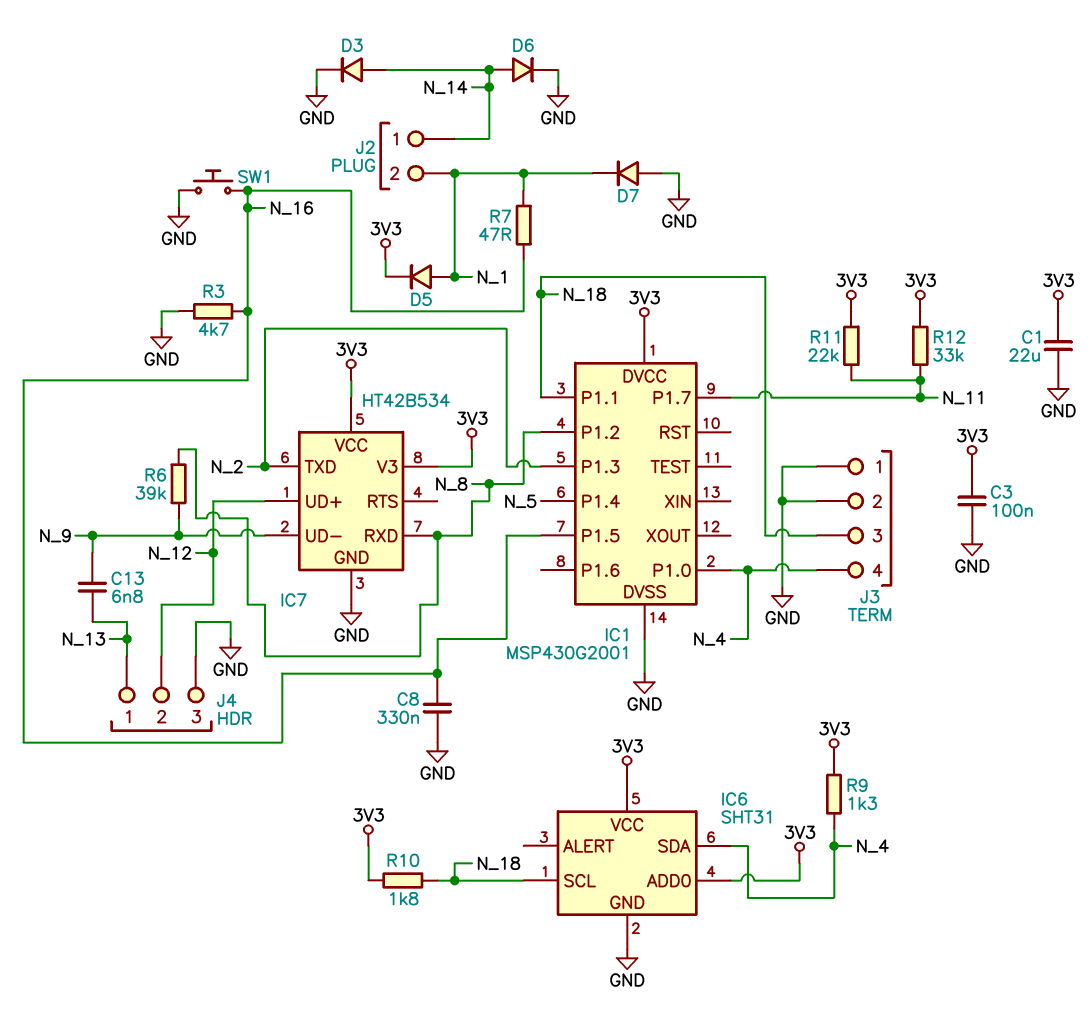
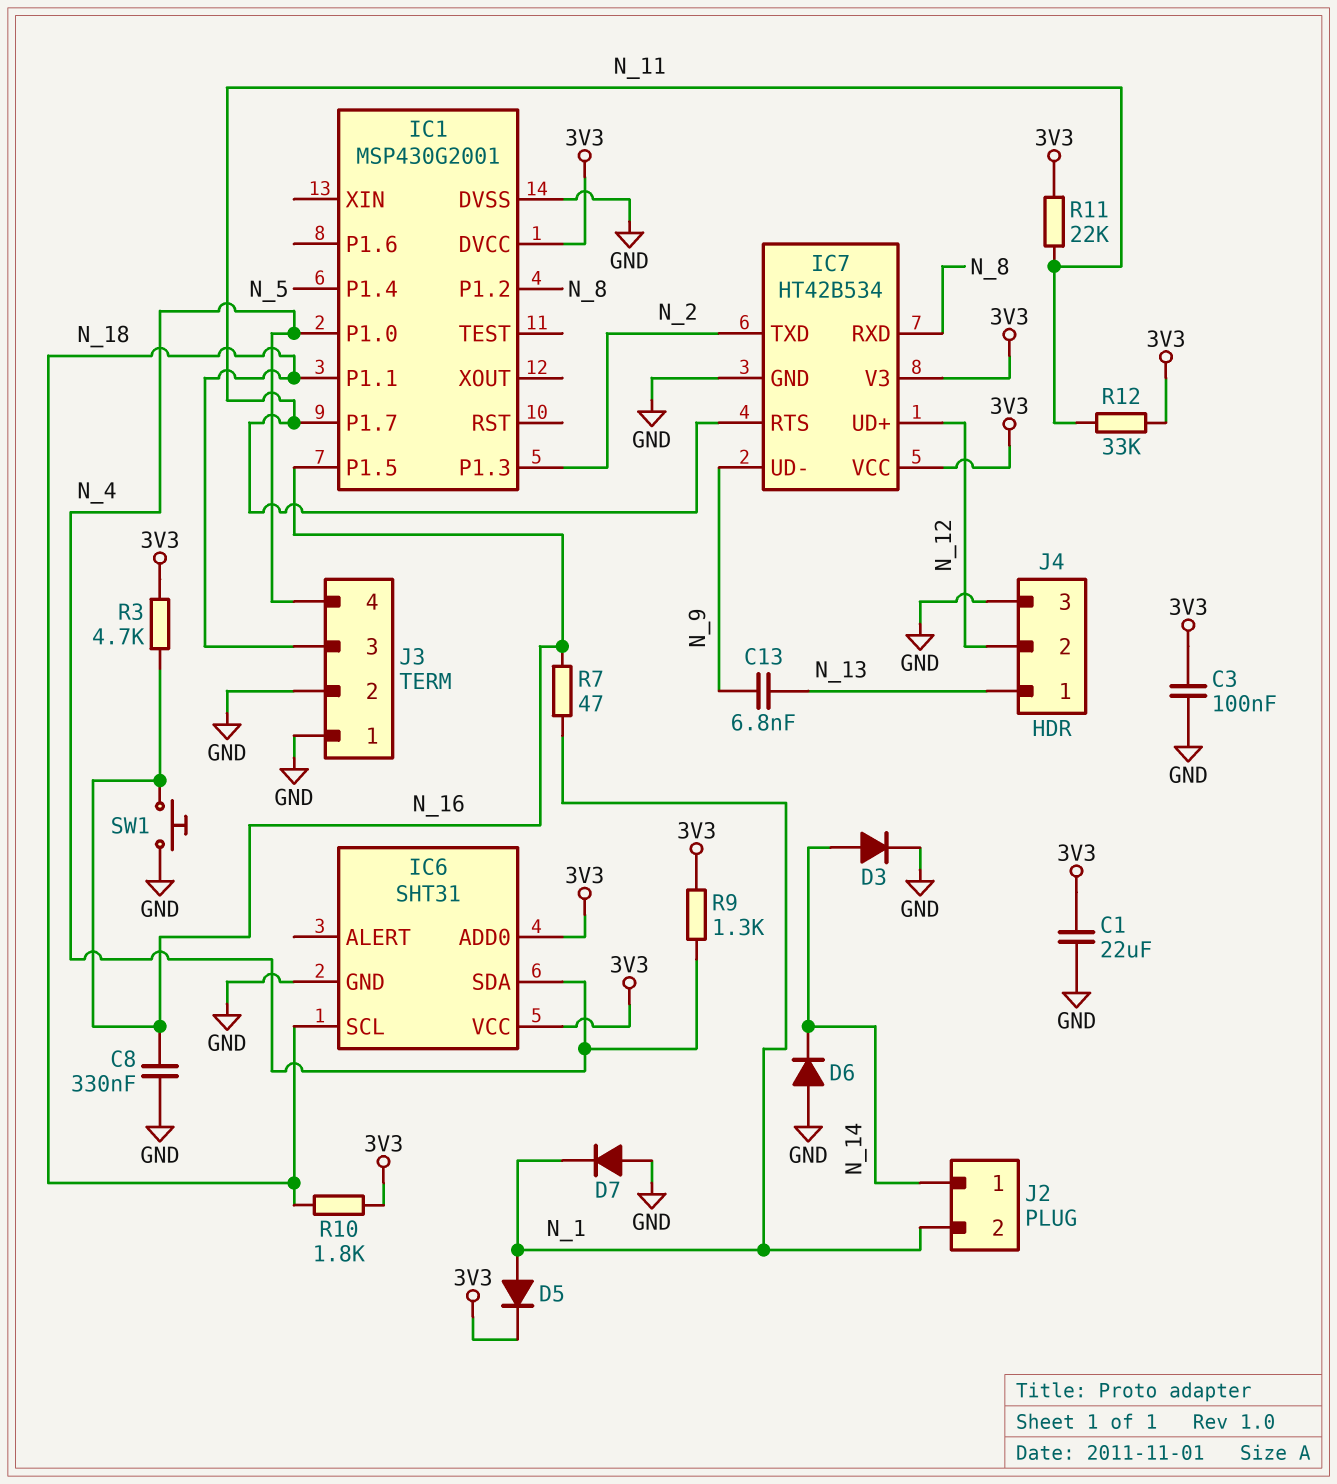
D6: diode (A N_14, K GND) -> diode (A GND, K N_14)
IC7 pin RTS: none -> N_11
R3: 4.7k (GND, N_16) -> 4.7k (3V3, N_16)
R6: 39k (N_8, N_9) -> none

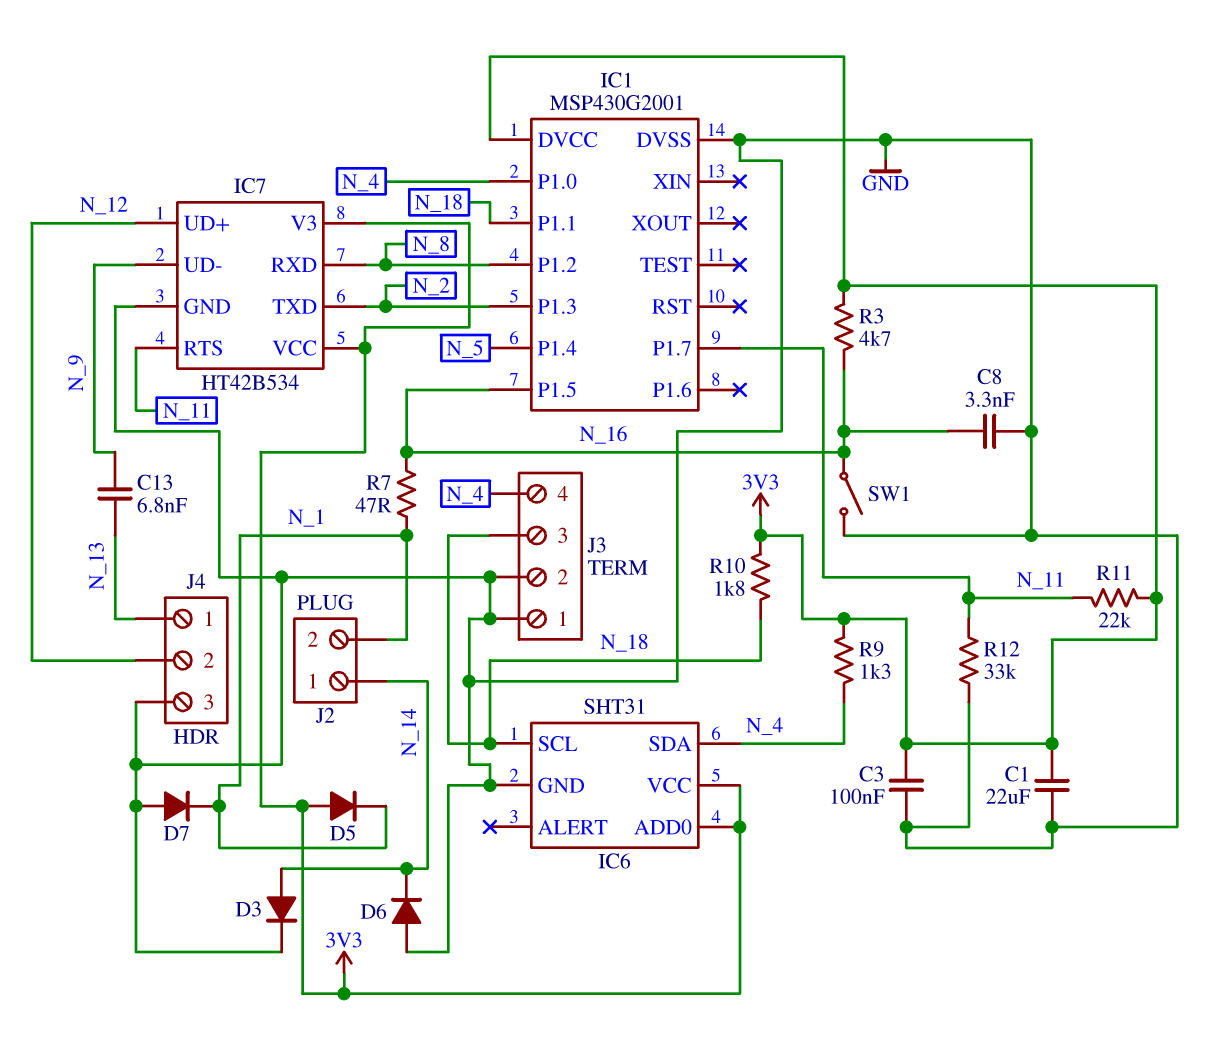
C8: 330nF (GND, N_16) -> 3.3nF (GND, N_16)
D5: diode (A N_1, K 3V3) -> diode (A 3V3, K N_1)
R12: 33k (3V3, N_11) -> 33k (GND, N_11)
SW1: button (GND, N_16) -> switch (GND, N_16)

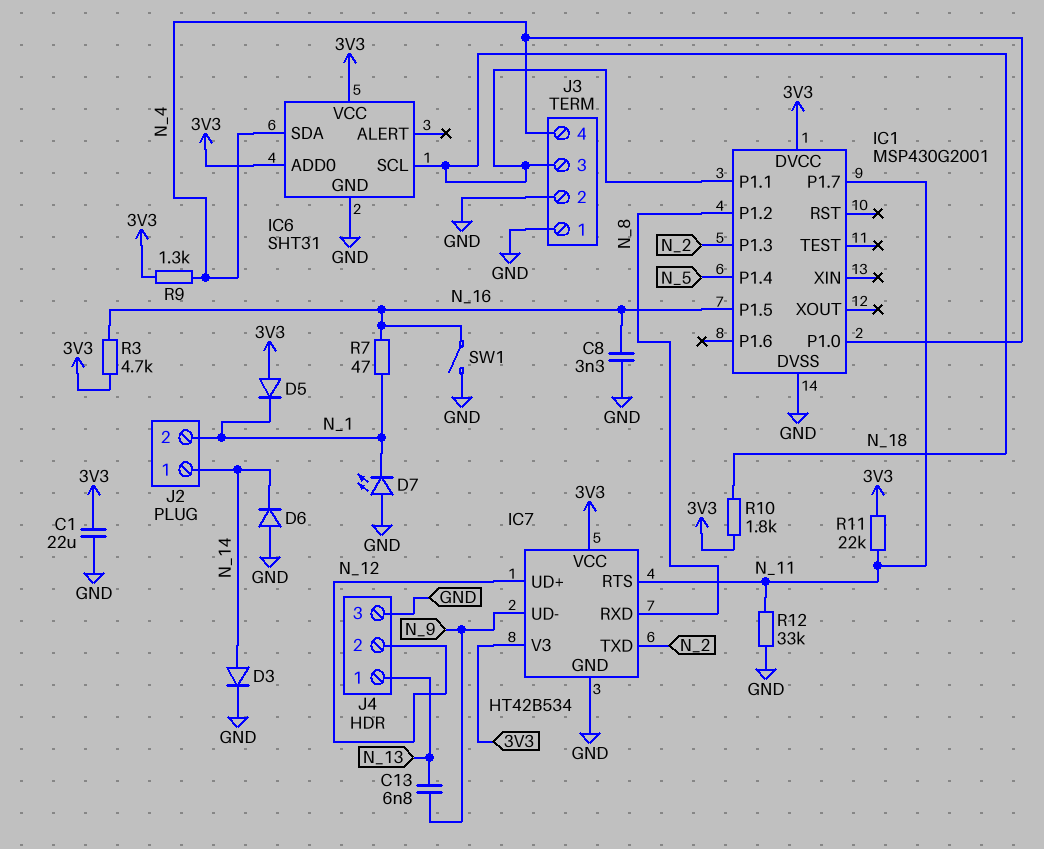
C3: 100nF (3V3, GND) -> none
D7: diode (A GND, K N_1) -> LED (A GND, K N_1)

